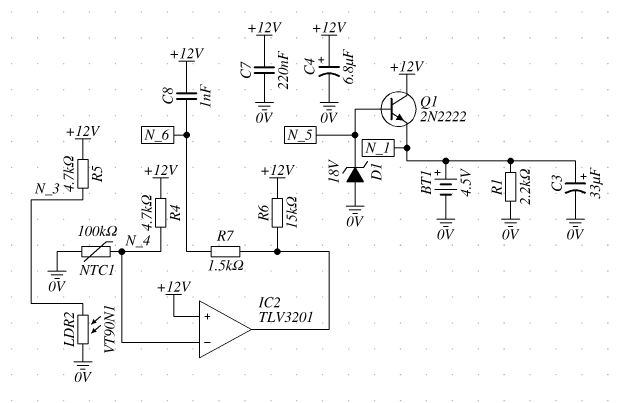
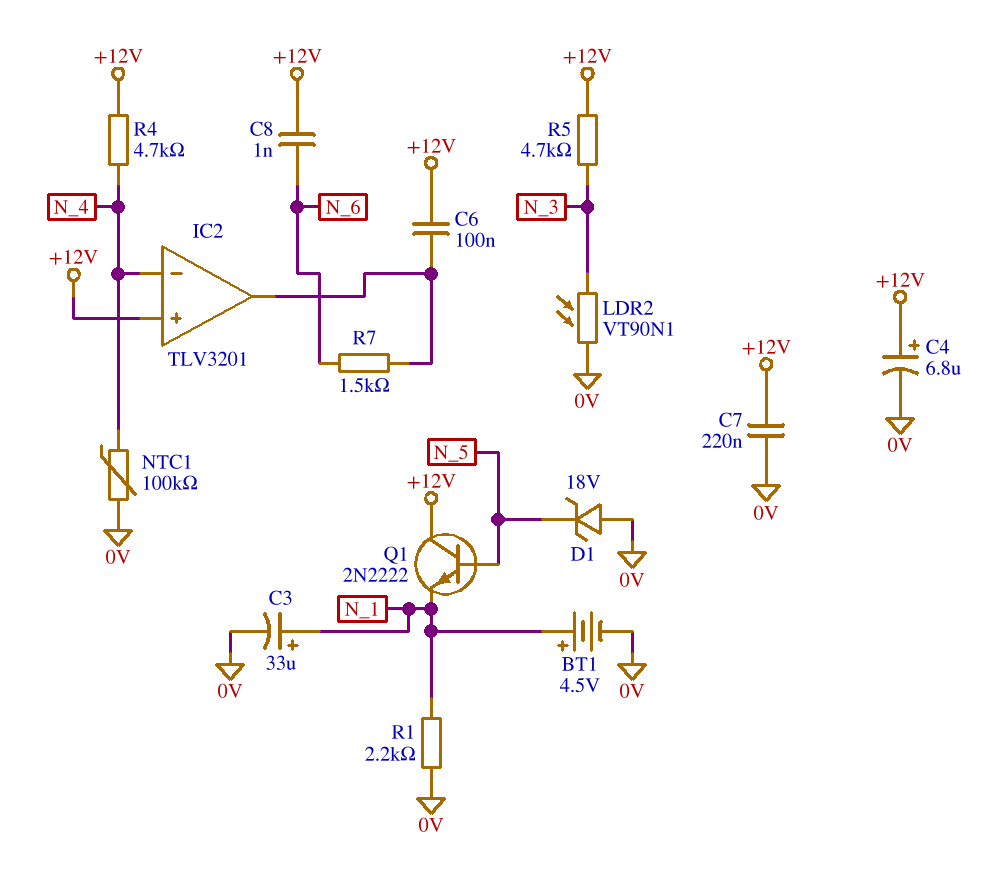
C6: none -> 100nF (+12V, IC2/out)
R6: 15k (+12V, IC2/out) -> none

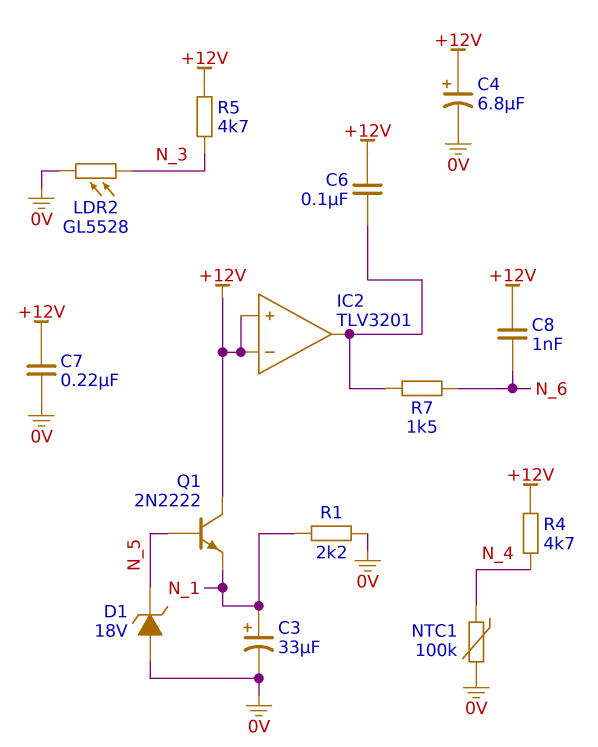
BT1: 4.5V (plus N_1, minus 0V) -> none
IC2 pin in-: N_4 -> +12V
LDR2: VT90N1 (0V, N_3) -> GL5528 (0V, N_3)

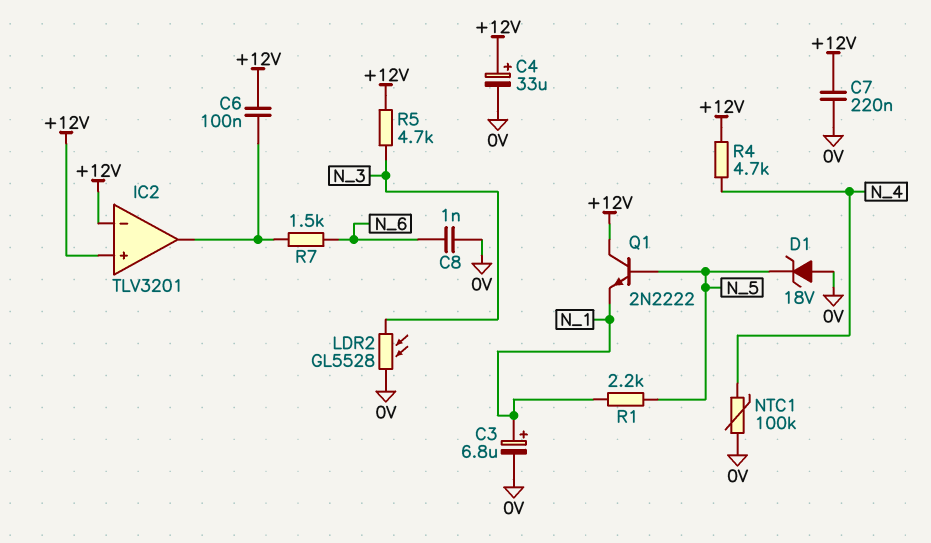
C3: 33uF (plus N_1, minus 0V) -> 6.8uF (plus N_1, minus 0V)
C4: 6.8uF (plus +12V, minus 0V) -> 33uF (plus +12V, minus 0V)
C8: 1nF (+12V, N_6) -> 1nF (0V, N_6)
R1: 2.2k (0V, N_1) -> 2.2k (N_1, N_5)

